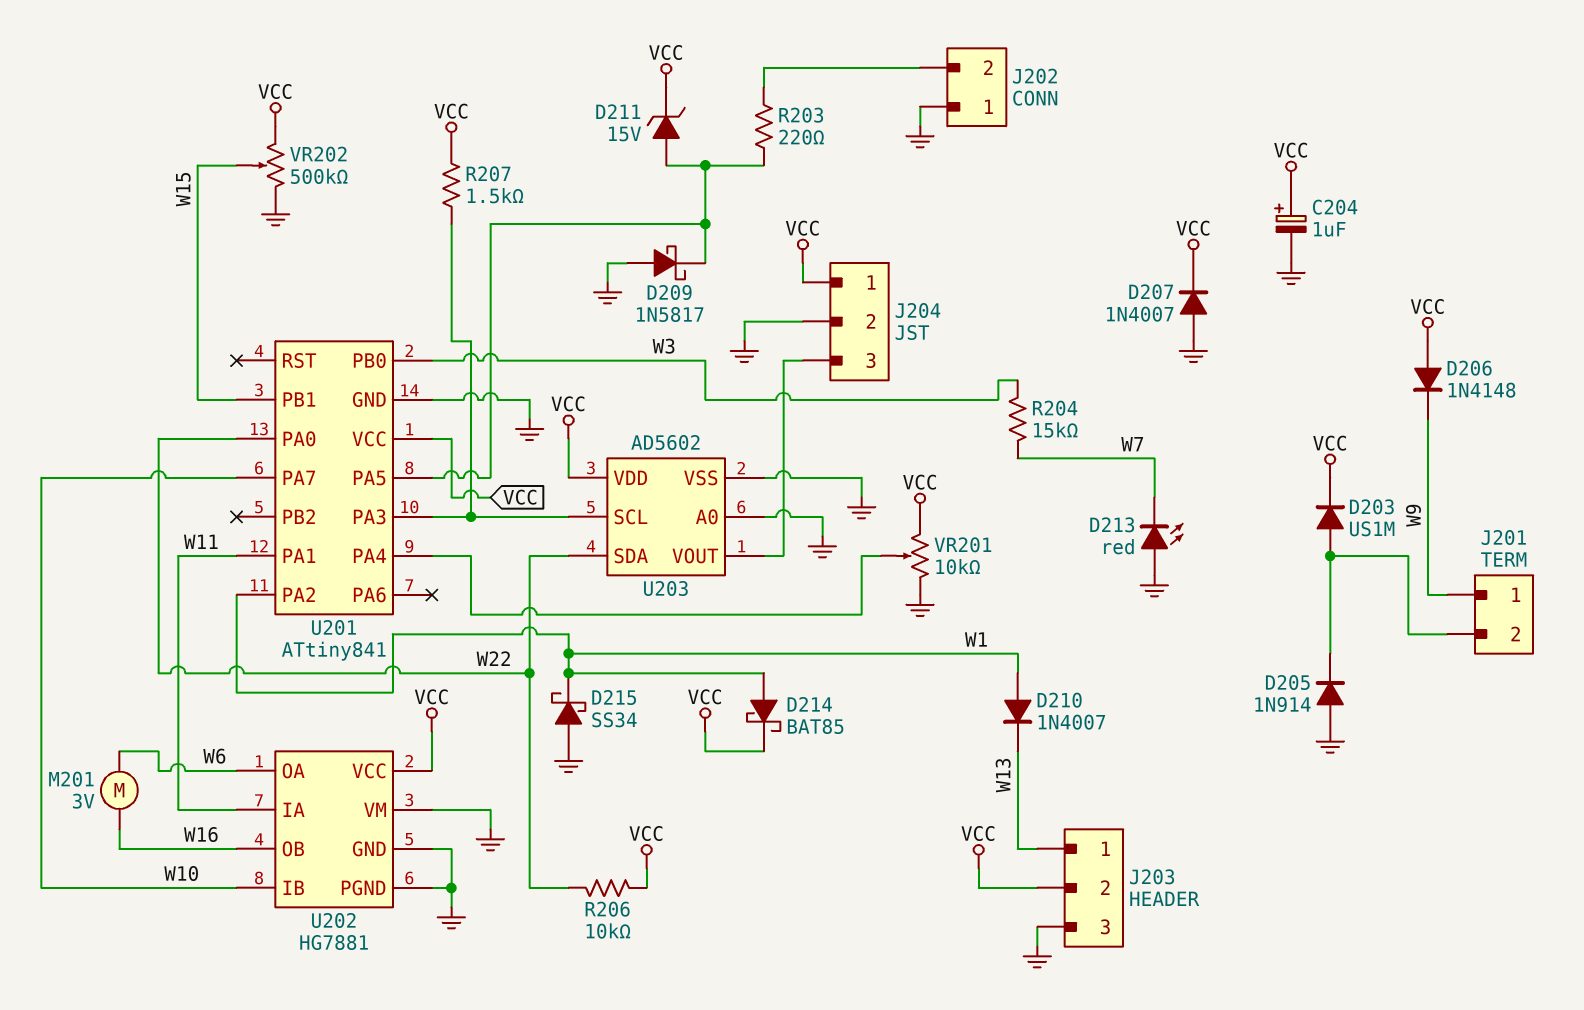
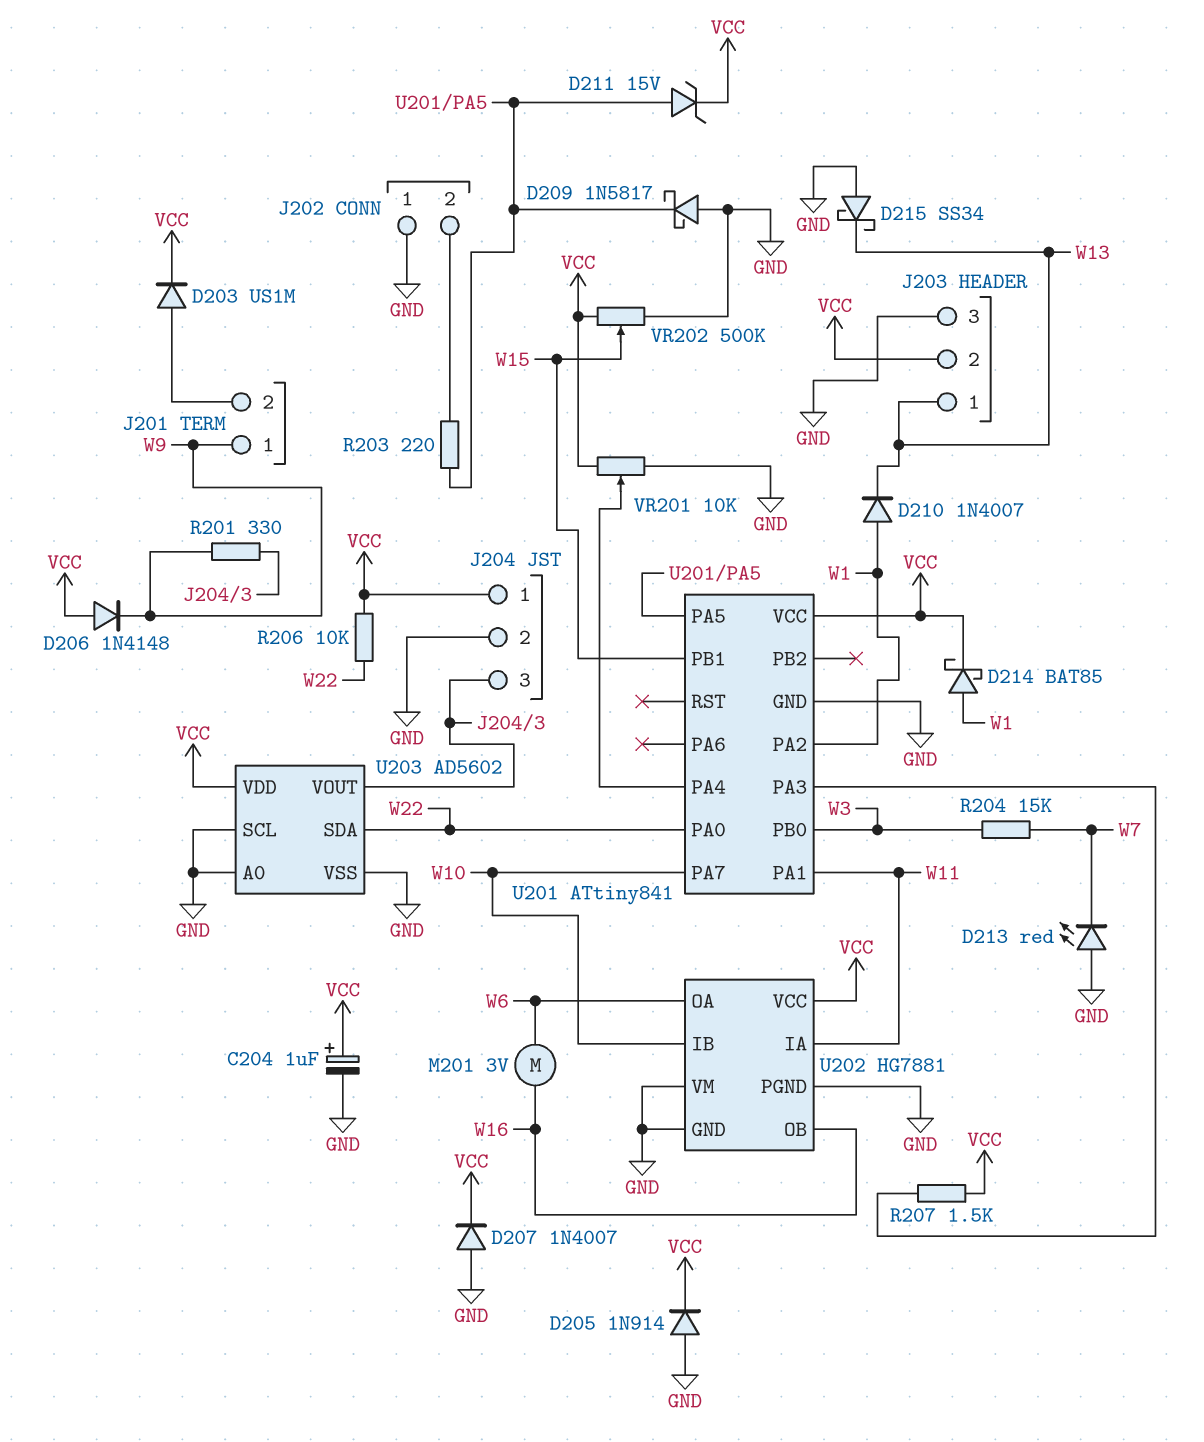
D205: diode 1N914 (A GND, K J201/2) -> diode 1N914 (A GND, K VCC)
D215: schottky SS34 (A GND, K W1) -> schottky SS34 (A GND, K W13)
R201: none -> 330 (J204/3, W9)
U203 pin SCL: U201/PA3 -> GND

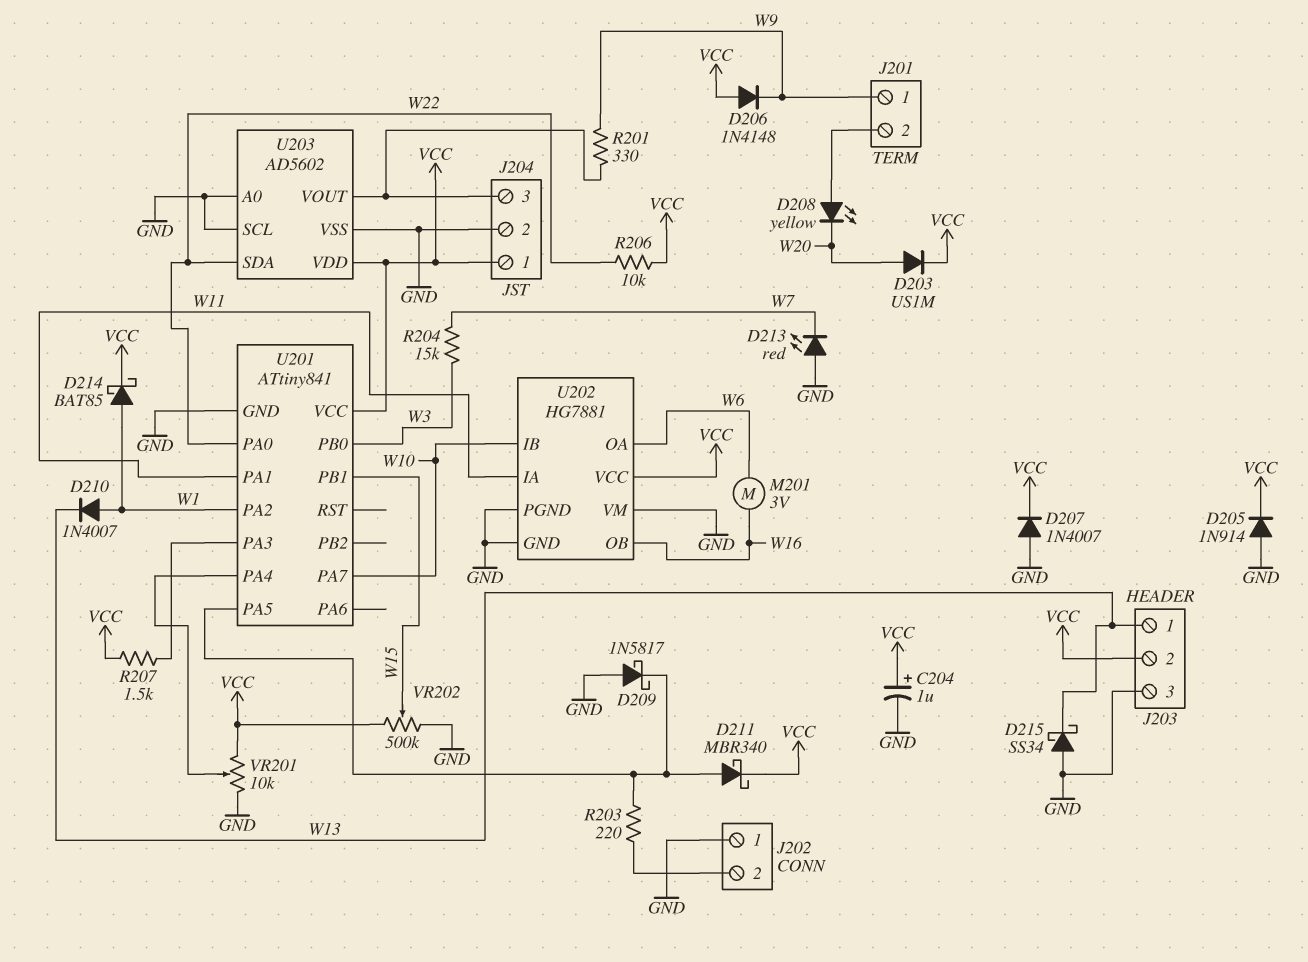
D203: diode US1M (A J201/2, K VCC) -> diode US1M (A W20, K VCC)
D208: none -> LED yellow (A J201/2, K W20)
D211: zener 15V (A U201/PA5, K VCC) -> schottky MBR340 (A U201/PA5, K VCC)

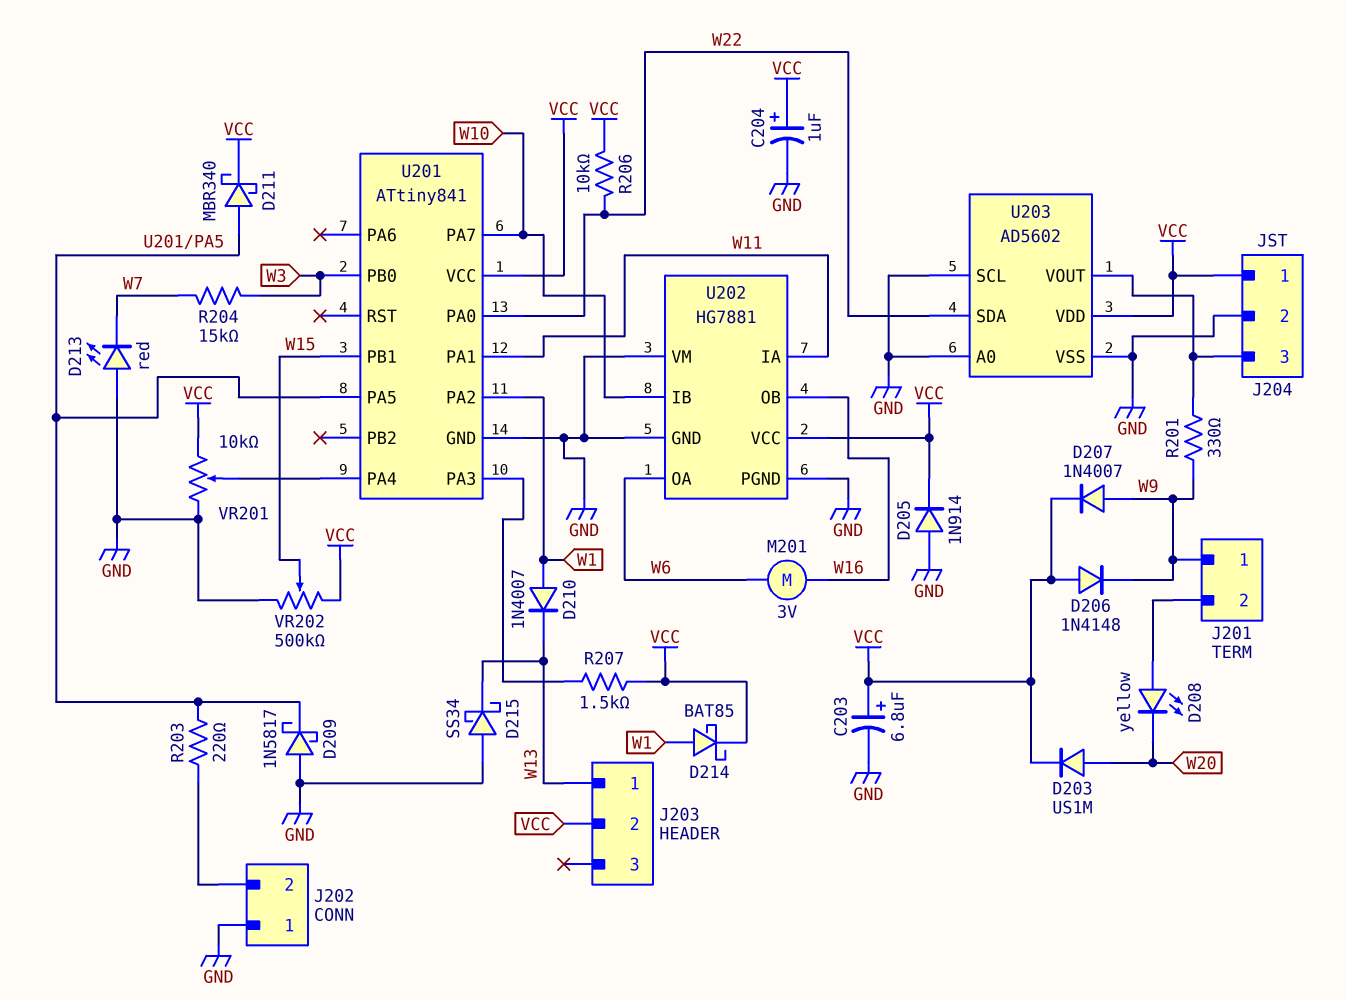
C203: none -> 6.8uF (plus VCC, minus GND)
D207: diode 1N4007 (A GND, K VCC) -> diode 1N4007 (A W9, K VCC)
J203 pin 3: GND -> none

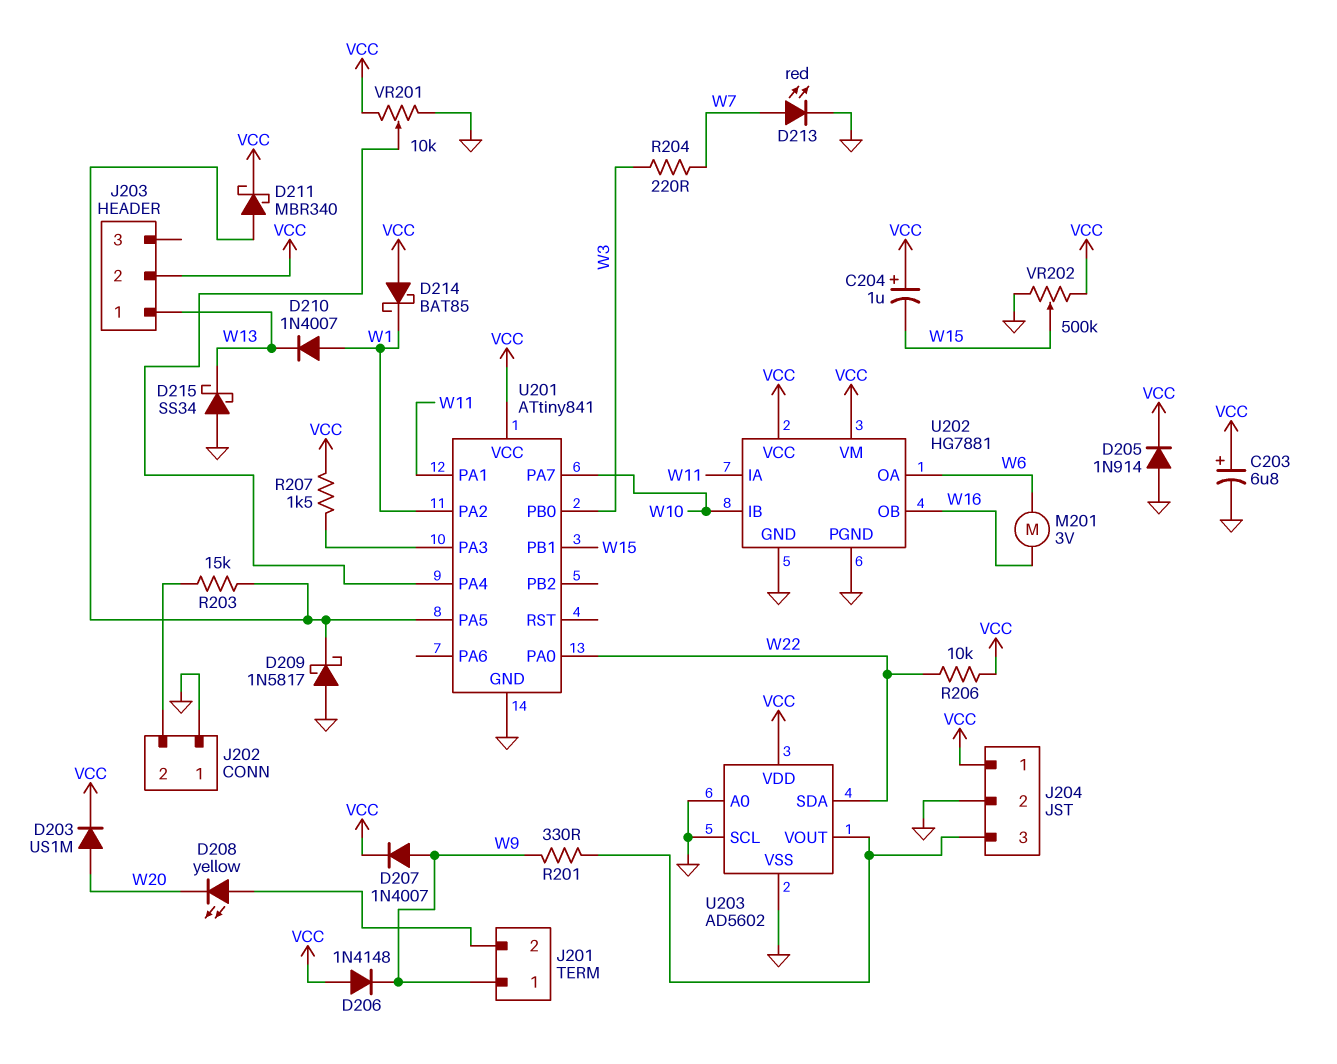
C204: 1uF (plus VCC, minus GND) -> 1uF (plus VCC, minus W15)
D213: LED red (A GND, K W7) -> LED red (A W7, K GND)
D214: schottky BAT85 (A W1, K VCC) -> schottky BAT85 (A VCC, K W1)
R203: 220 (J202/2, U201/PA5) -> 15k (J202/2, U201/PA5)
R204: 15k (W3, W7) -> 220 (W3, W7)
U202 pin VM: GND -> VCC

